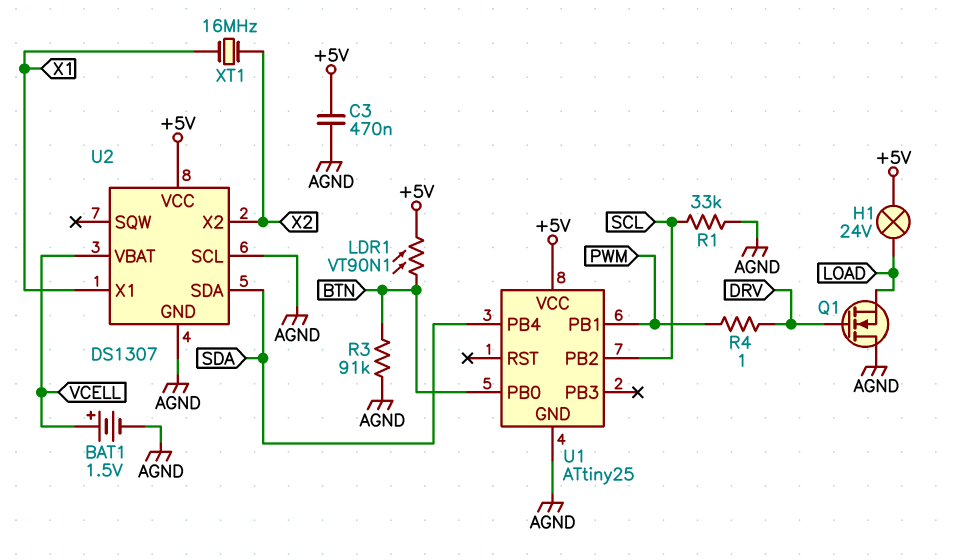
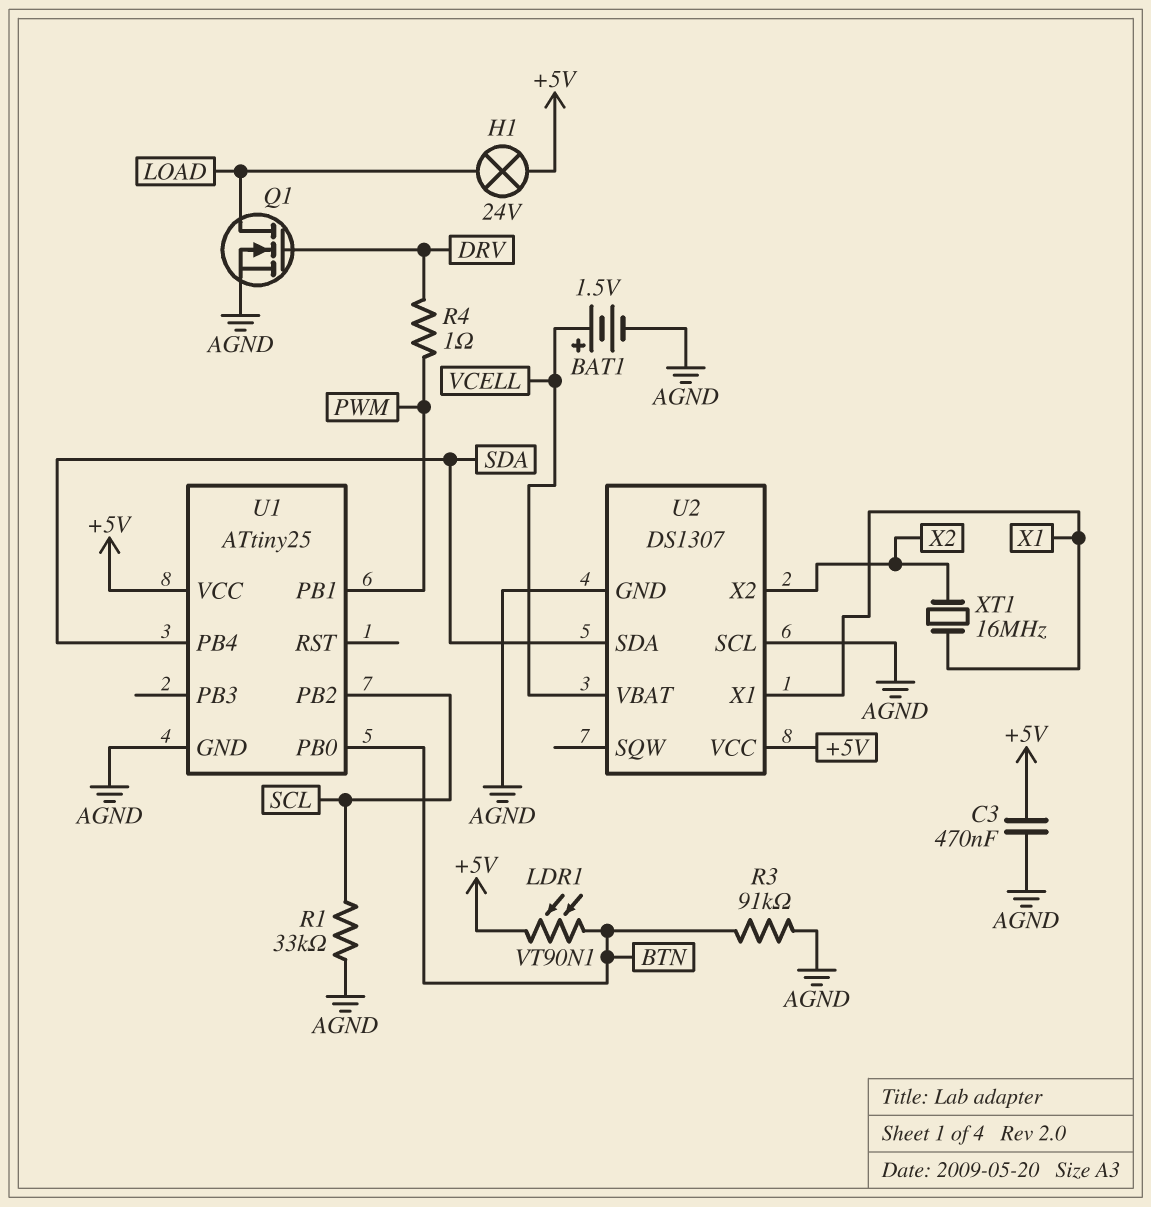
Q1: NMOS (G DRV, D AGND, S LOAD) -> NMOS (G DRV, D LOAD, S AGND)

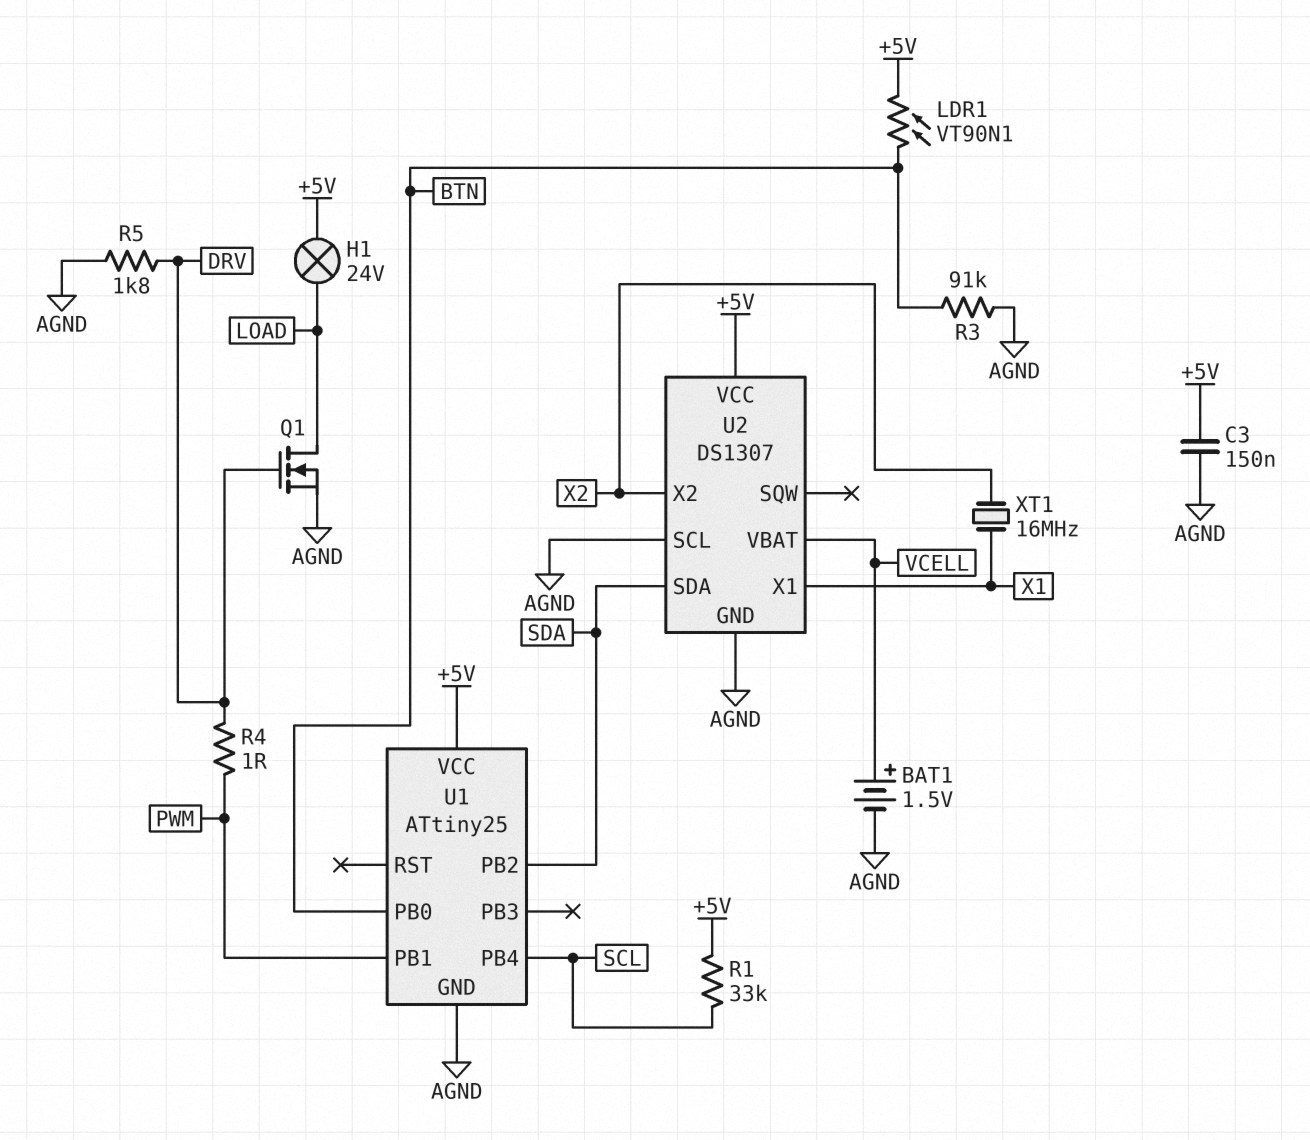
C3: 470nF (+5V, AGND) -> 150nF (+5V, AGND)
R1: 33k (AGND, SCL) -> 33k (+5V, SCL)
R5: none -> 1.8k (AGND, DRV)
U1 pin PB2: SCL -> SDA
U1 pin PB4: SDA -> SCL

